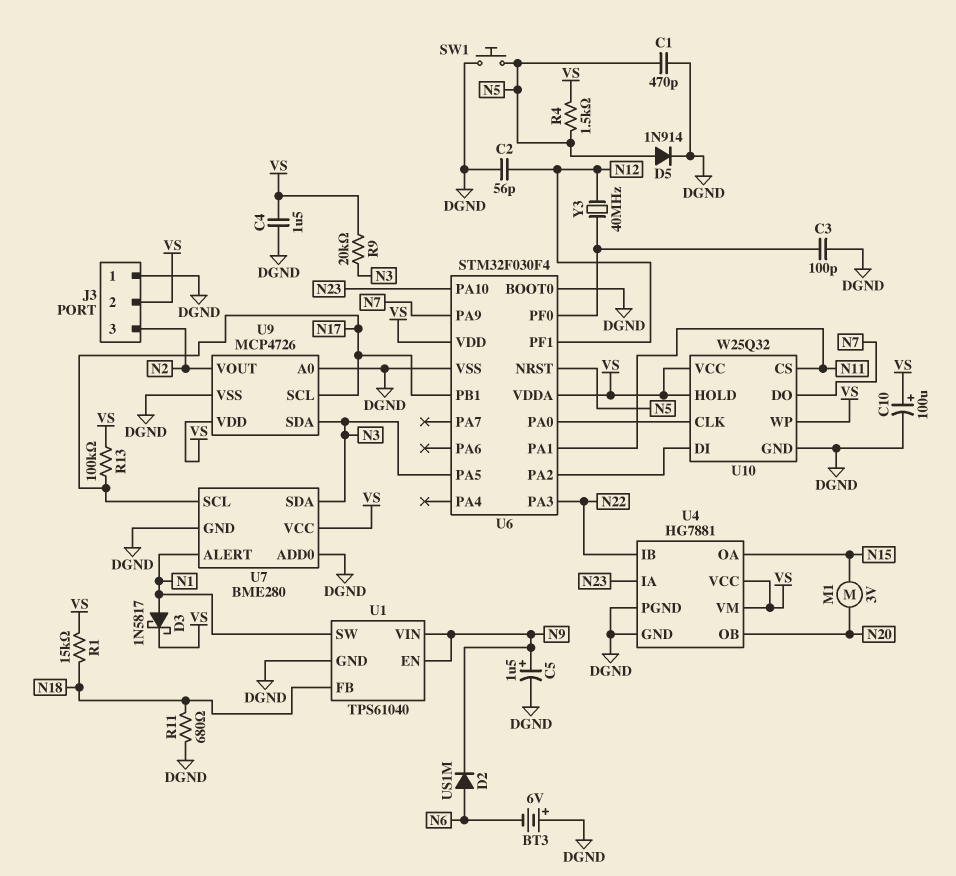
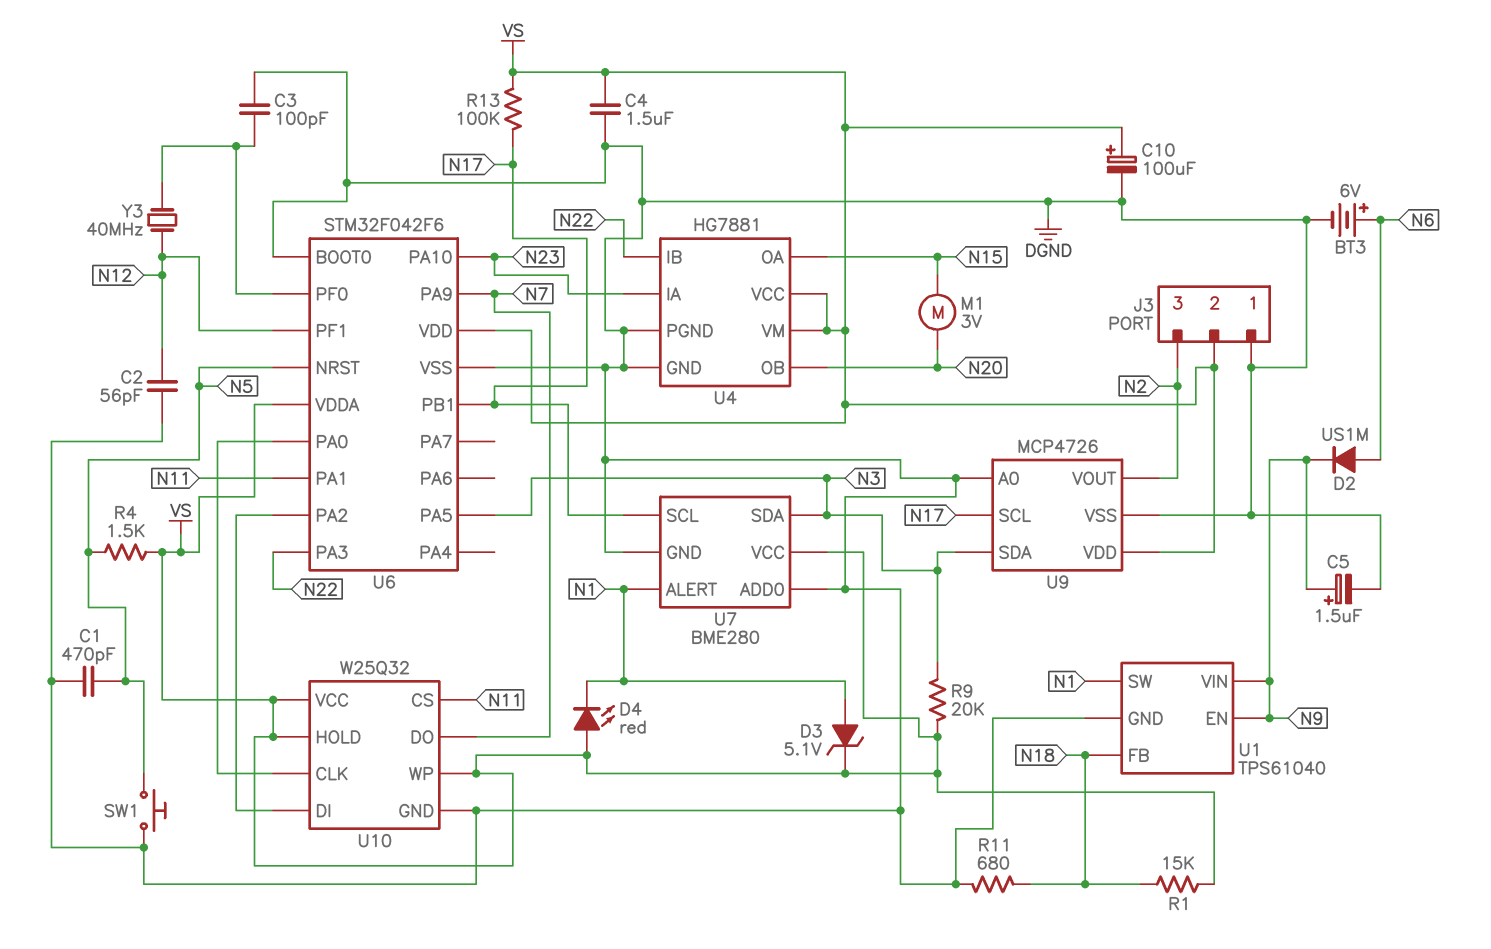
BT3: 6V (plus DGND, minus N6) -> 6V (plus N6, minus DGND)
D3: schottky 1N5817 (A N1, K VS) -> zener 5.1V (A N1, K VS)
D4: none -> LED red (A VS, K N1)
D5: diode 1N914 (A N5, K DGND) -> none
U6: STM32F030F4 -> STM32F042F6

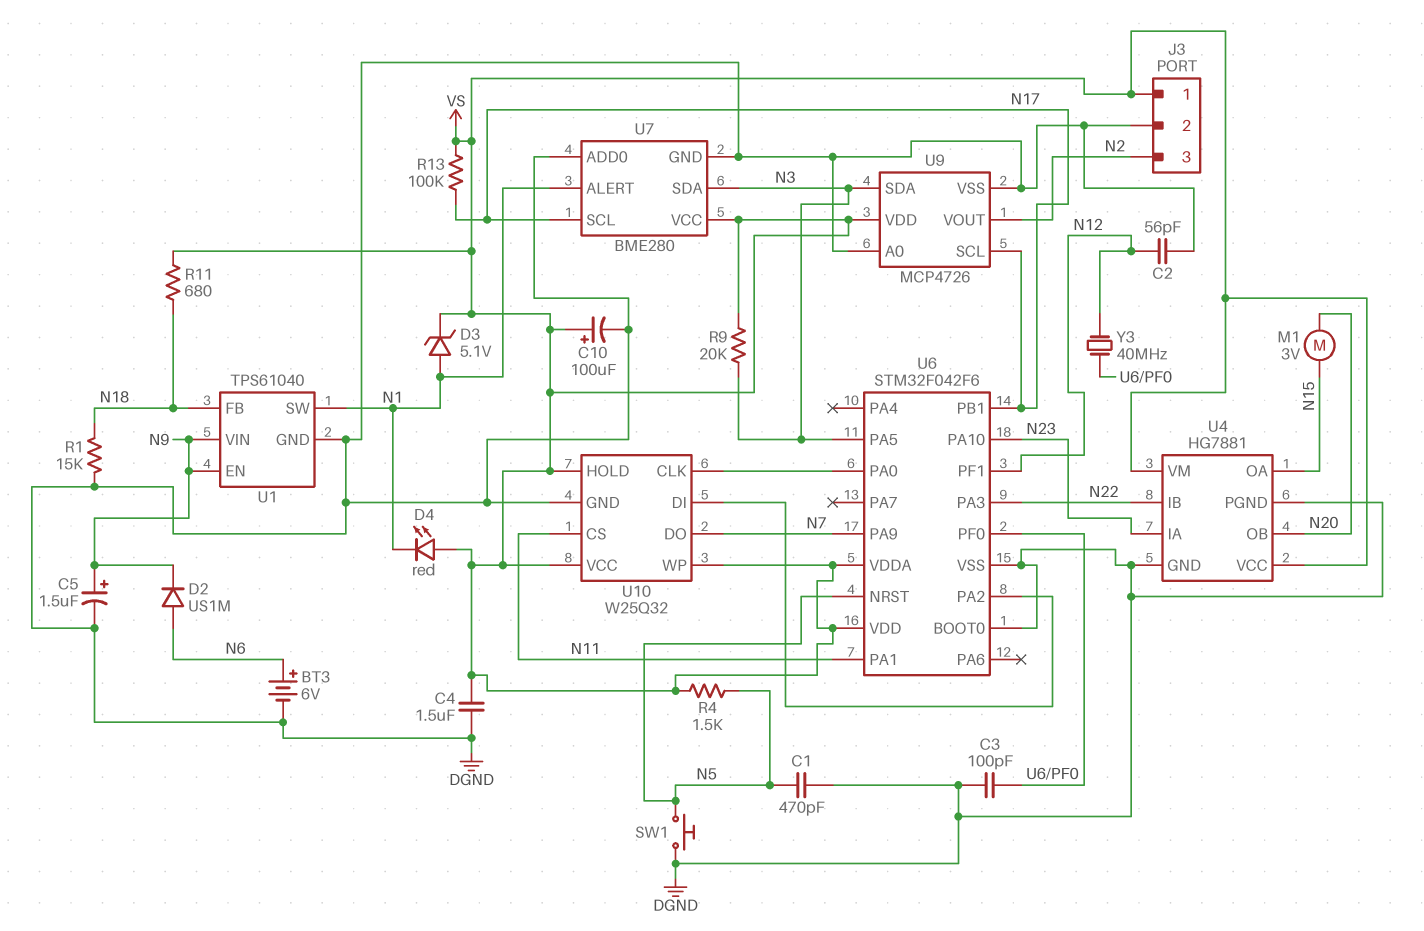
J3 pin 1: DGND -> VS
J3 pin 2: VS -> DGND
R1: 15k (N18, VS) -> 15k (DGND, N18)
R11: 680 (DGND, N18) -> 680 (N18, VS)

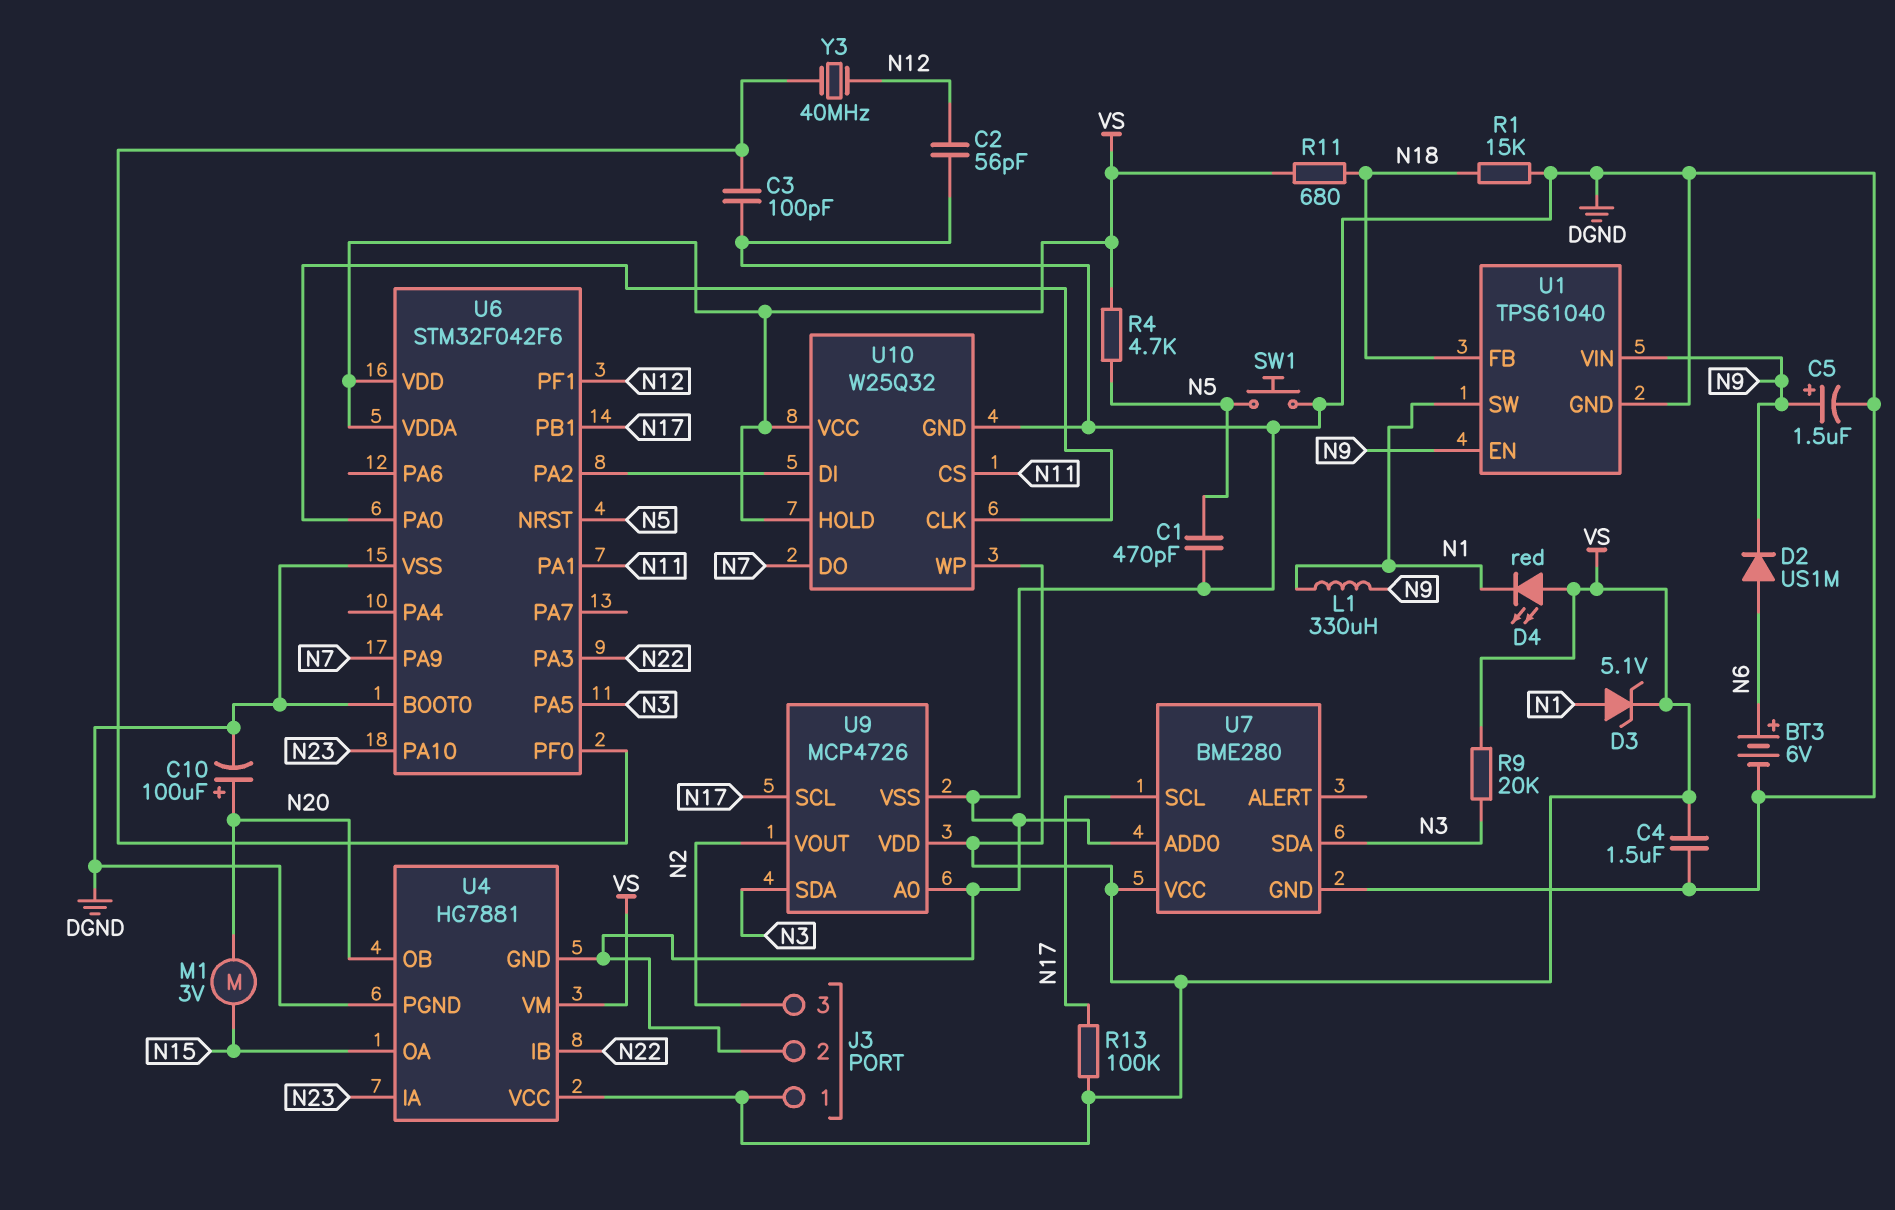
C10: 100uF (plus VS, minus DGND) -> 100uF (plus N20, minus DGND)
L1: none -> 330uH (N1, N9)
R4: 1.5k (N5, VS) -> 4.7k (N5, VS)
U7 pin ALERT: N1 -> none

